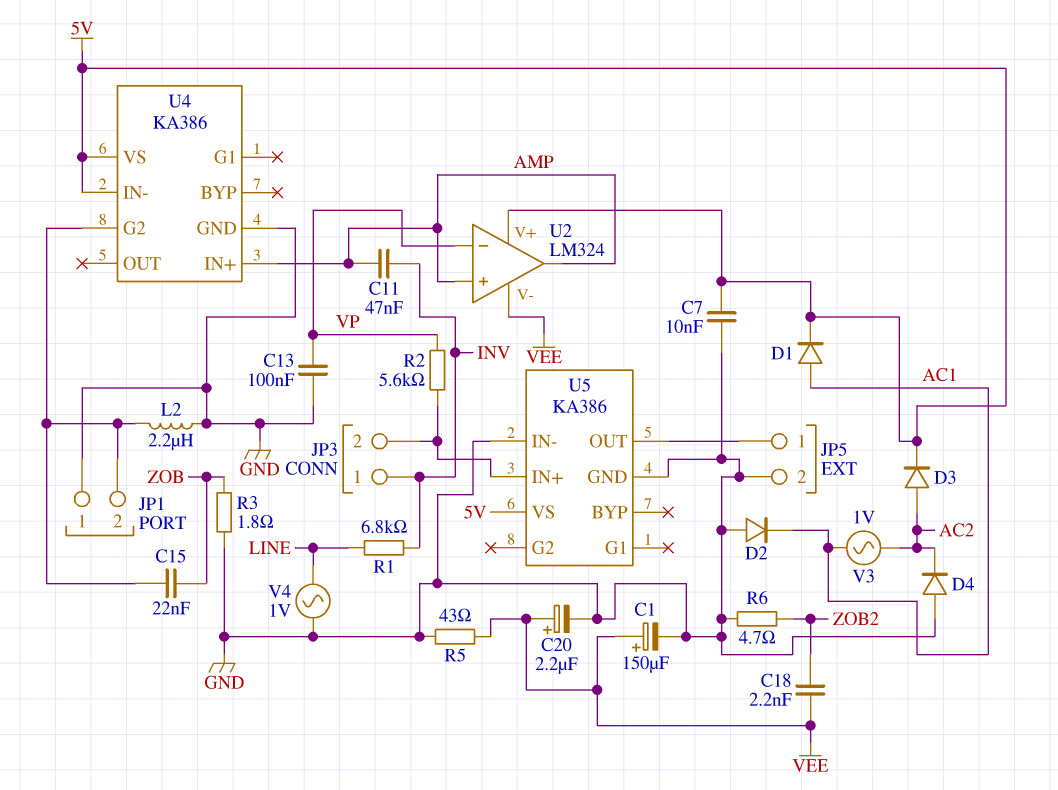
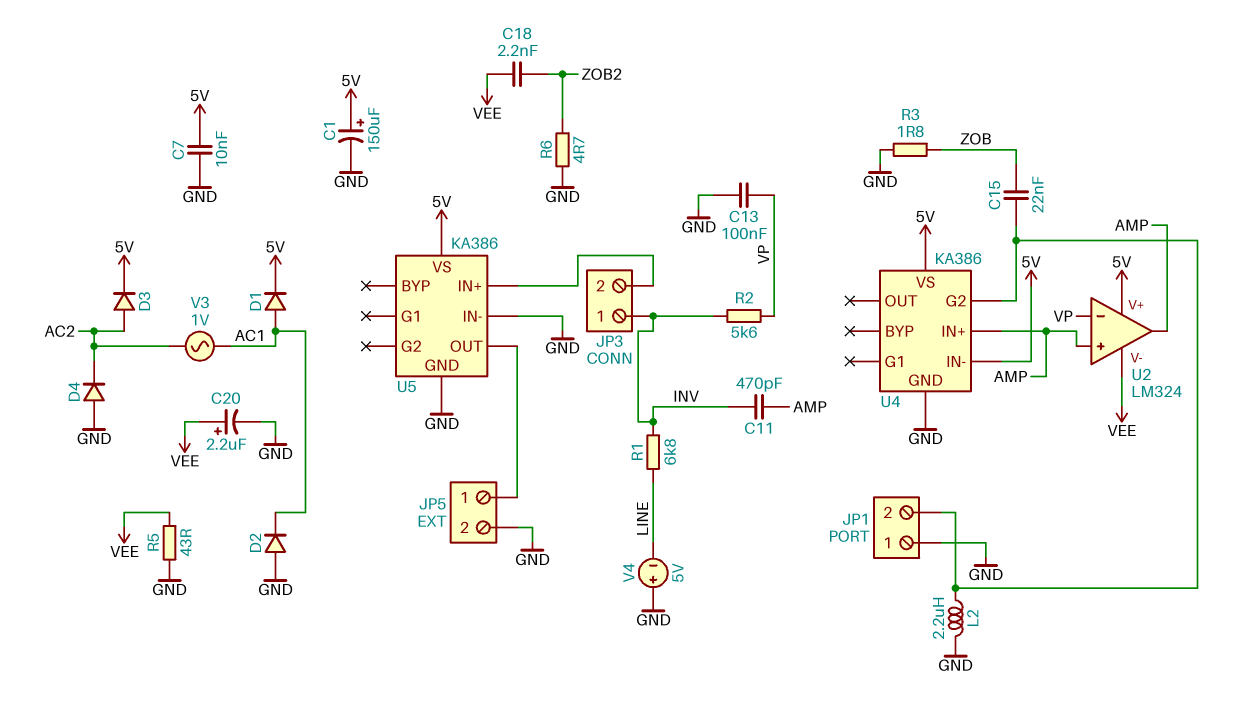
C1: 150uF (plus VEE, minus GND) -> 150uF (plus 5V, minus GND)
C11: 47nF (AMP, INV) -> 470pF (AMP, INV)
R2: 5.6k (JP3/2, VP) -> 5.6k (INV, VP)
V4: AC 1V (GND, LINE) -> 5V (plus GND, minus LINE)

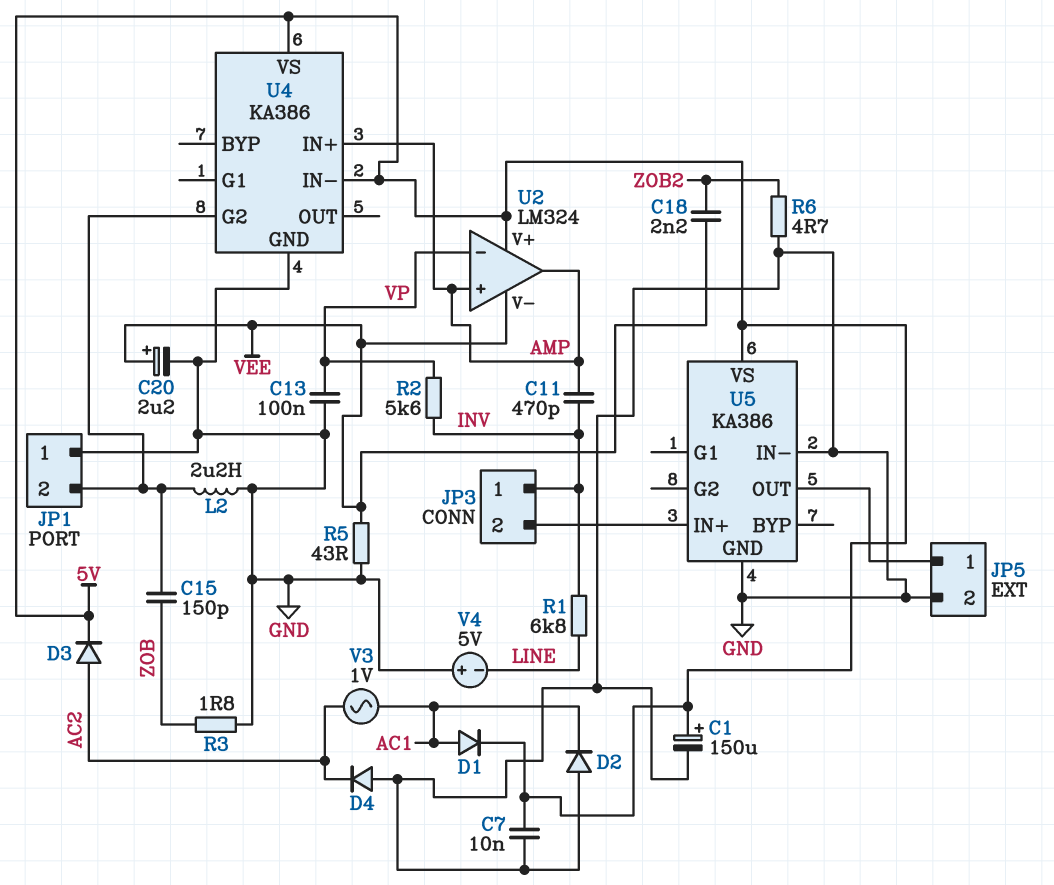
C15: 22nF (JP1/2, ZOB) -> 150pF (JP1/2, ZOB)

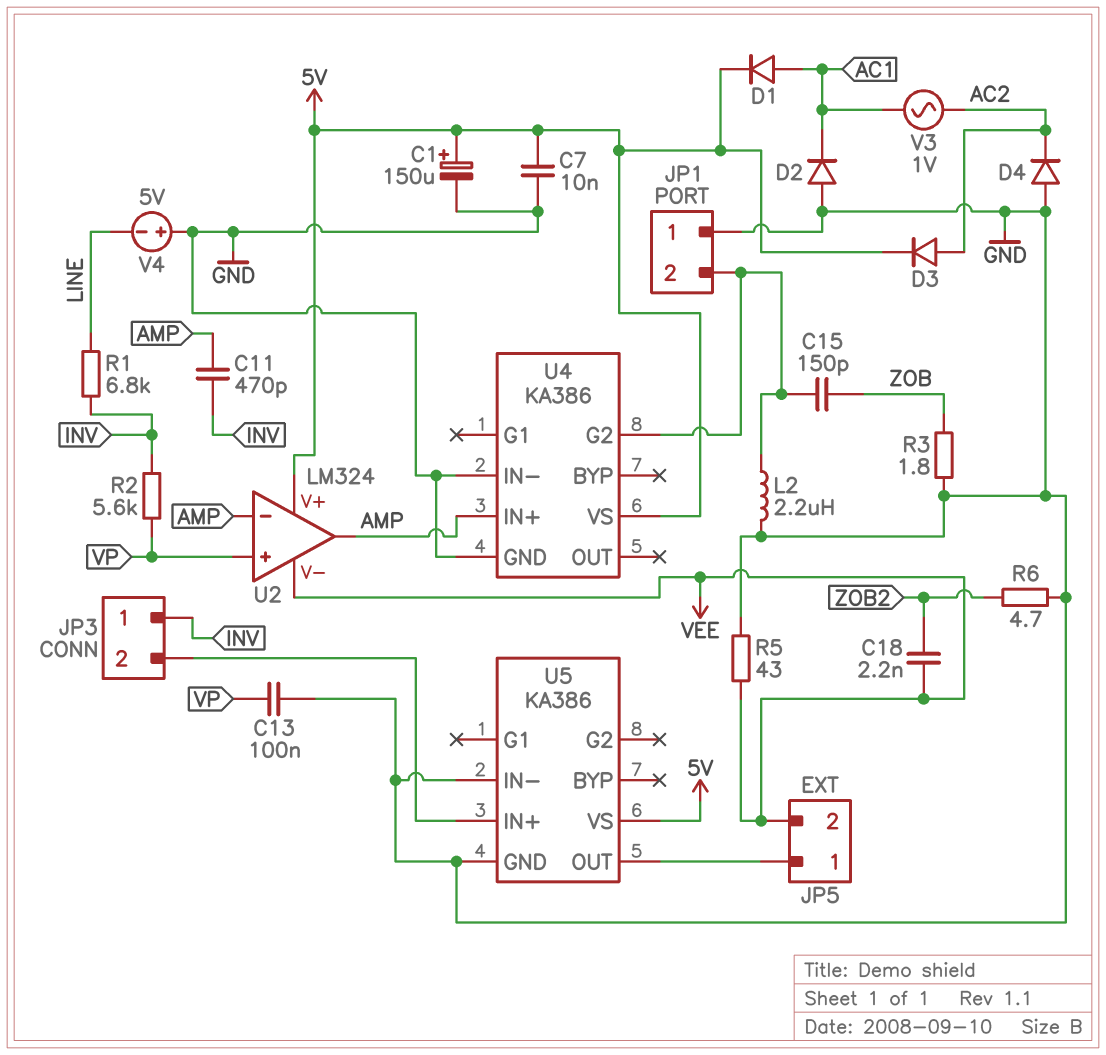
C20: 2.2uF (plus VEE, minus GND) -> none
JP5 pin 2: GND -> VEE
U2 pin in+: AMP -> VP
U2 pin in-: VP -> AMP
U4 pin IN-: 5V -> GND

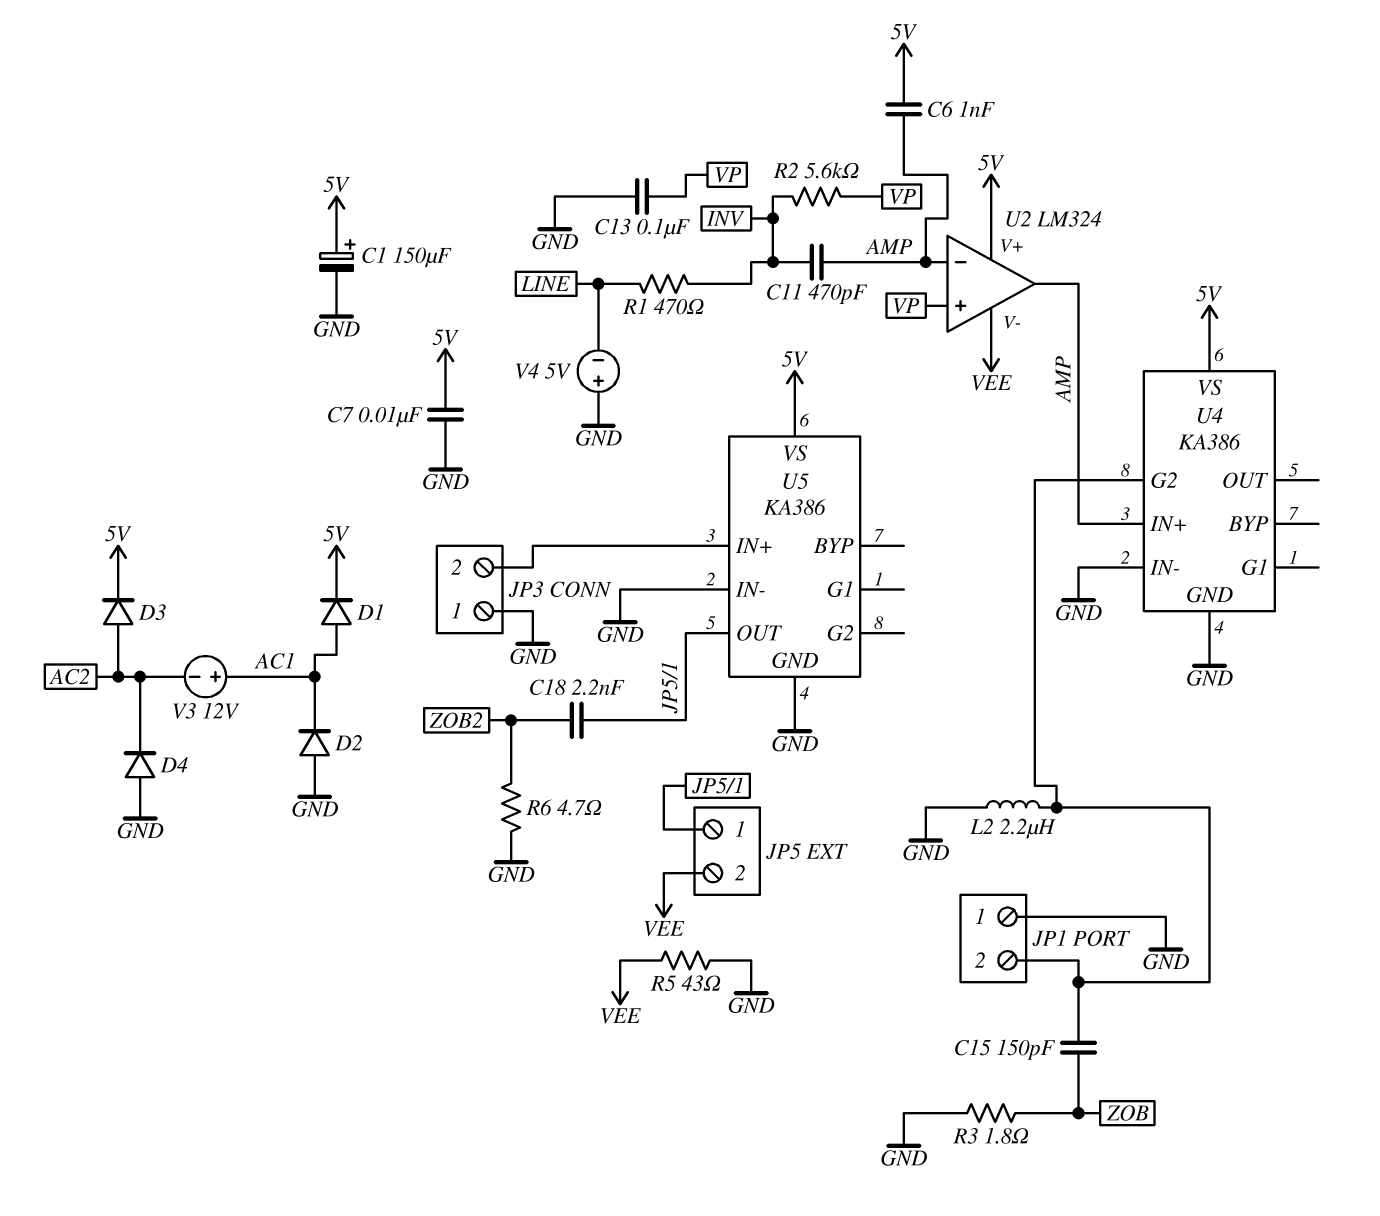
C6: none -> 1nF (5V, AMP)
C18: 2.2nF (VEE, ZOB2) -> 2.2nF (JP5/1, ZOB2)
JP3 pin 1: INV -> GND
R1: 6.8k (INV, LINE) -> 470 (INV, LINE)
V3: AC 1V (AC1, AC2) -> 12V (plus AC1, minus AC2)

